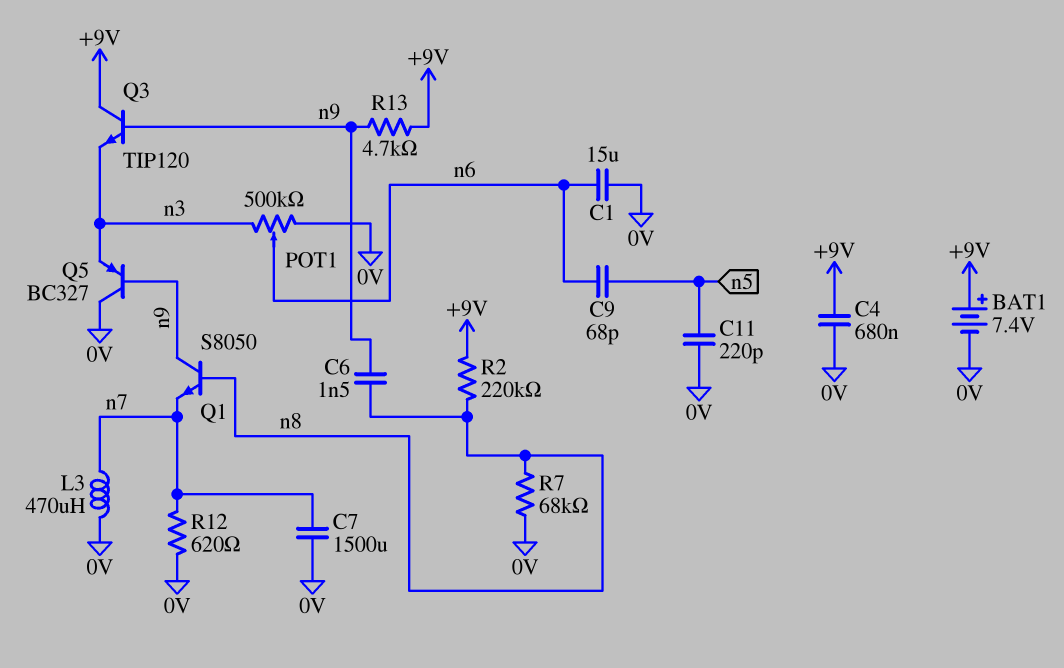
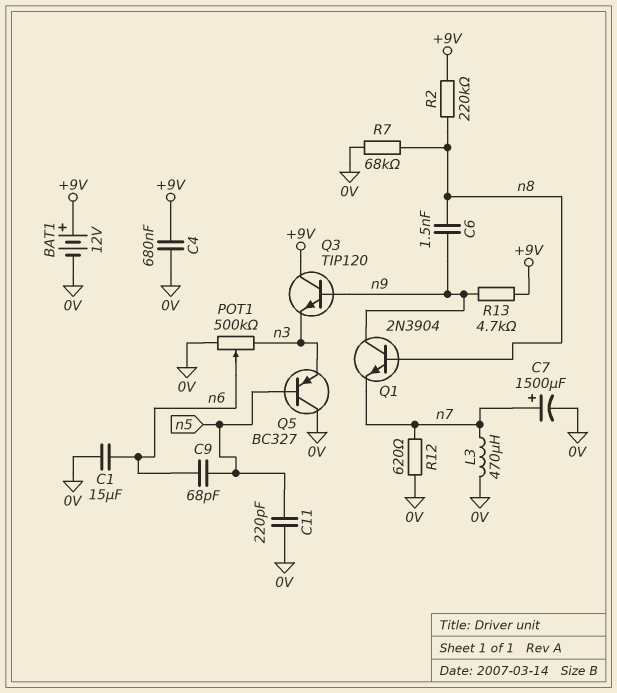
BAT1: 7.4V (plus +9V, minus 0V) -> 12V (plus +9V, minus 0V)
C7: 1500uF (0V, n7) -> 1500uF (plus n7, minus 0V)
Q1: NPN S8050 (B n8, C n9, E n7) -> NPN 2N3904 (B n8, C n9, E n7)
Q5: PNP BC327 (B n9, C 0V, E n3) -> PNP BC327 (B n5, C 0V, E n3)

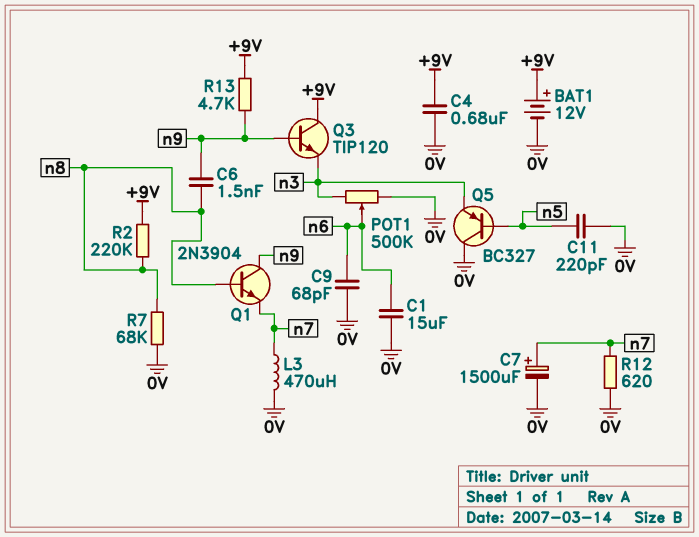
C9: 68pF (n5, n6) -> 68pF (0V, n6)

